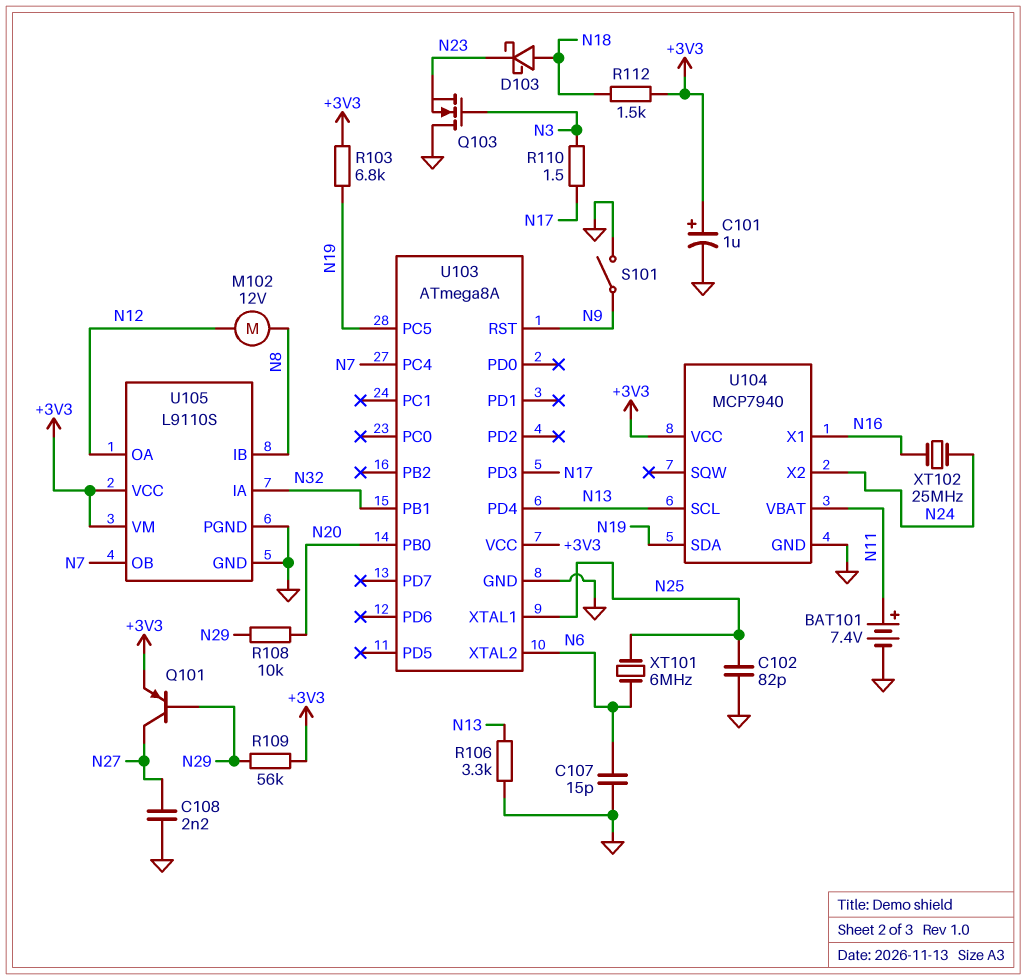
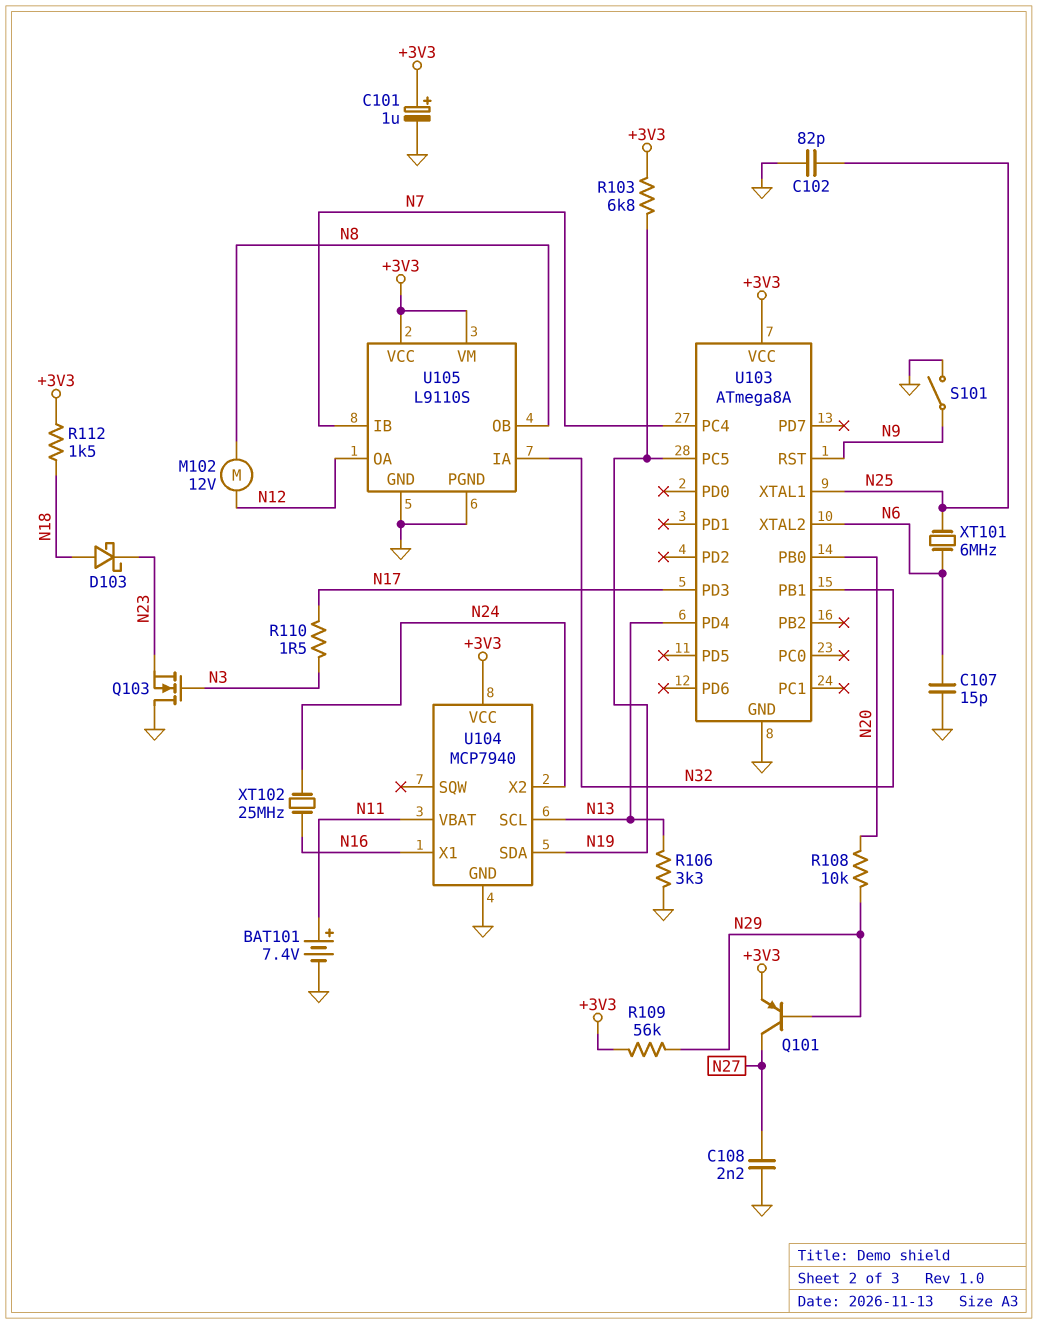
U105 pin IB: N8 -> N7
U105 pin OB: N7 -> N8

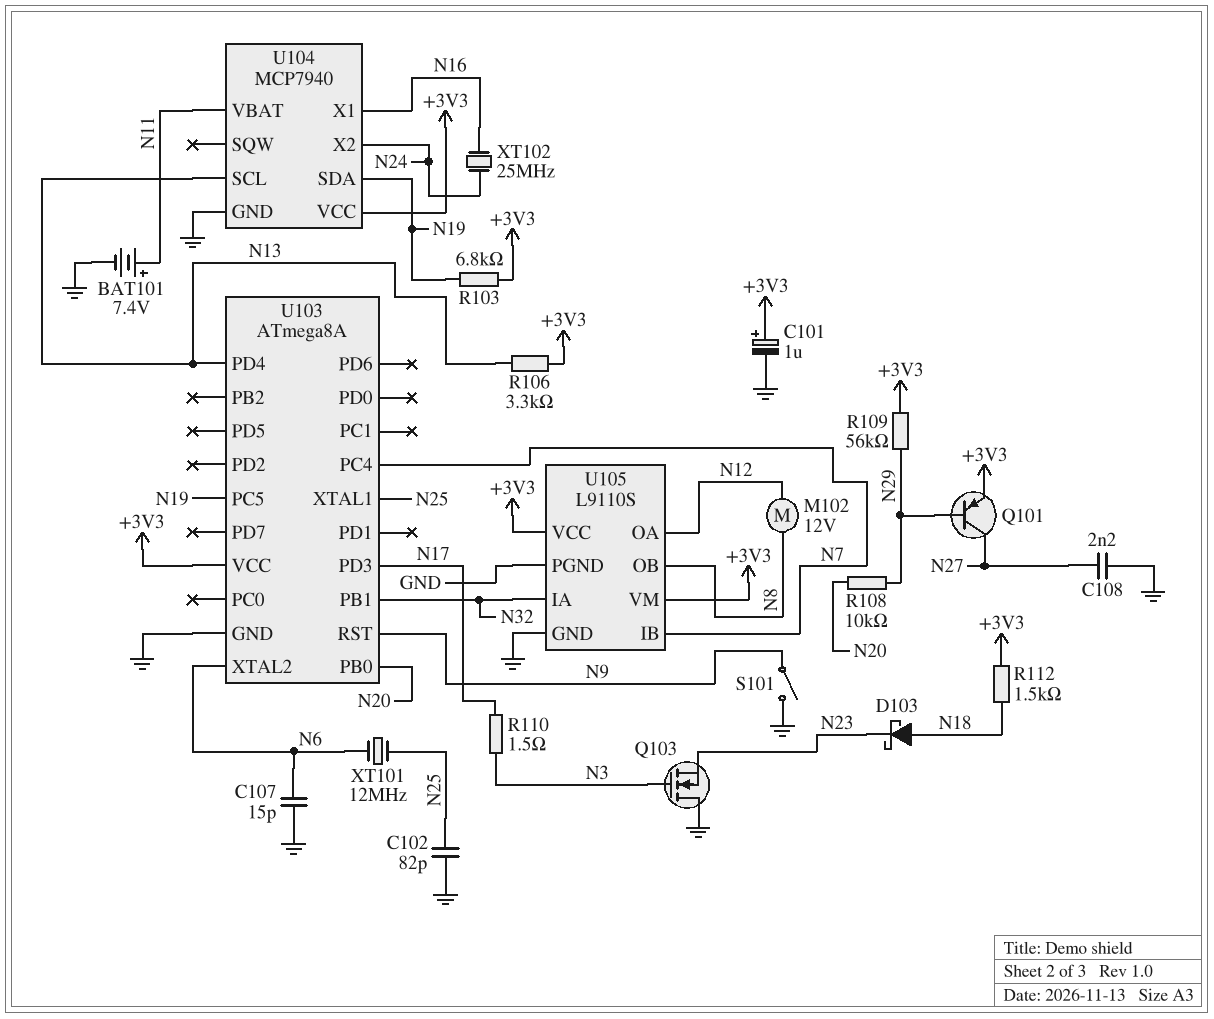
R106: 3.3k (GND, N13) -> 3.3k (+3V3, N13)
XT101: 6MHz (N6, N25) -> 12MHz (N6, N25)

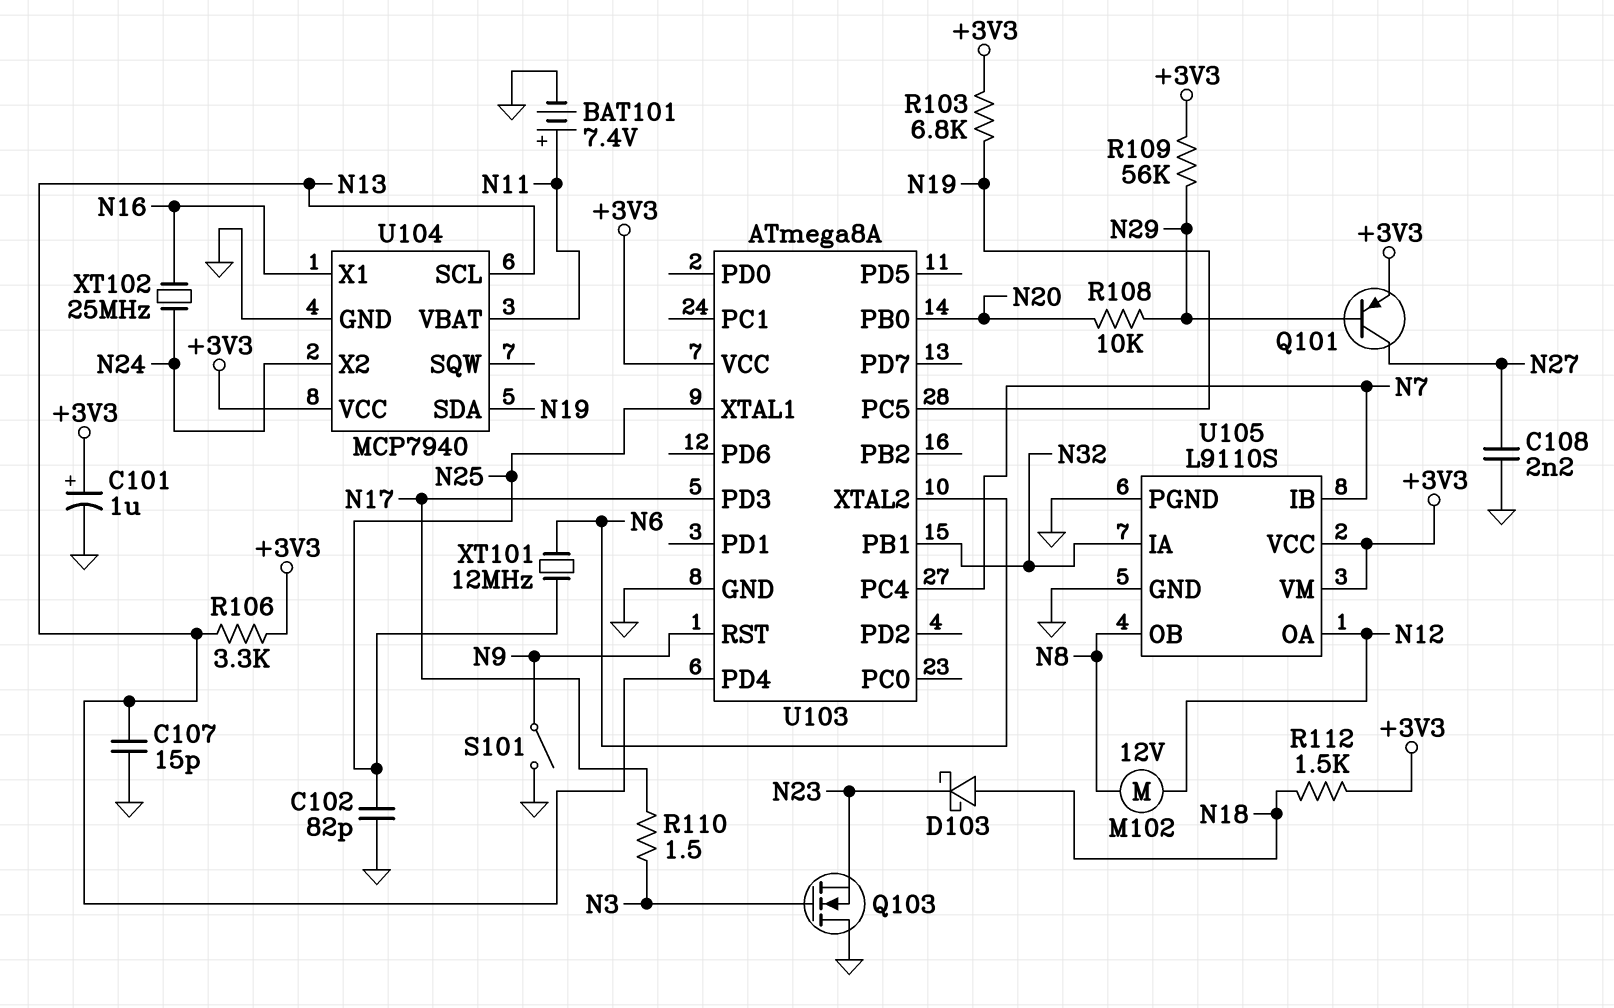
C107: 15pF (GND, N6) -> 15pF (GND, N13)

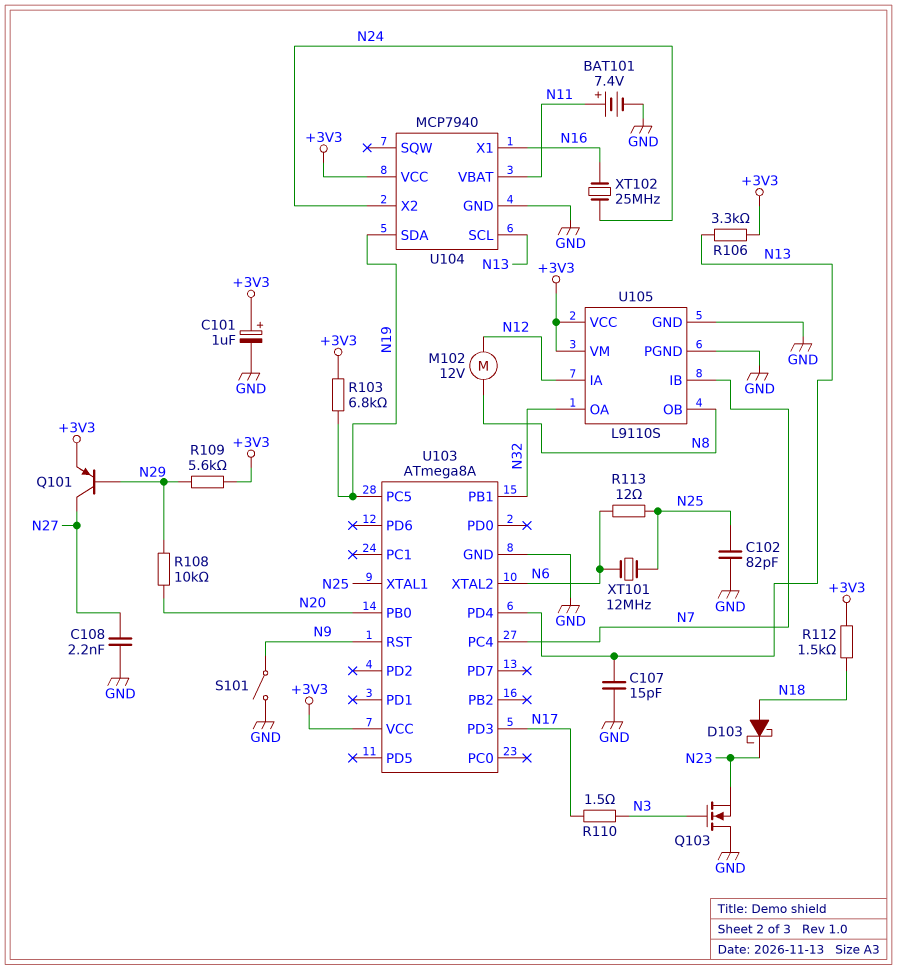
R109: 56k (+3V3, N29) -> 5.6k (+3V3, N29)
R113: none -> 12 (N6, N25)
U105 pin IA: N32 -> N12
U105 pin OA: N12 -> N32

